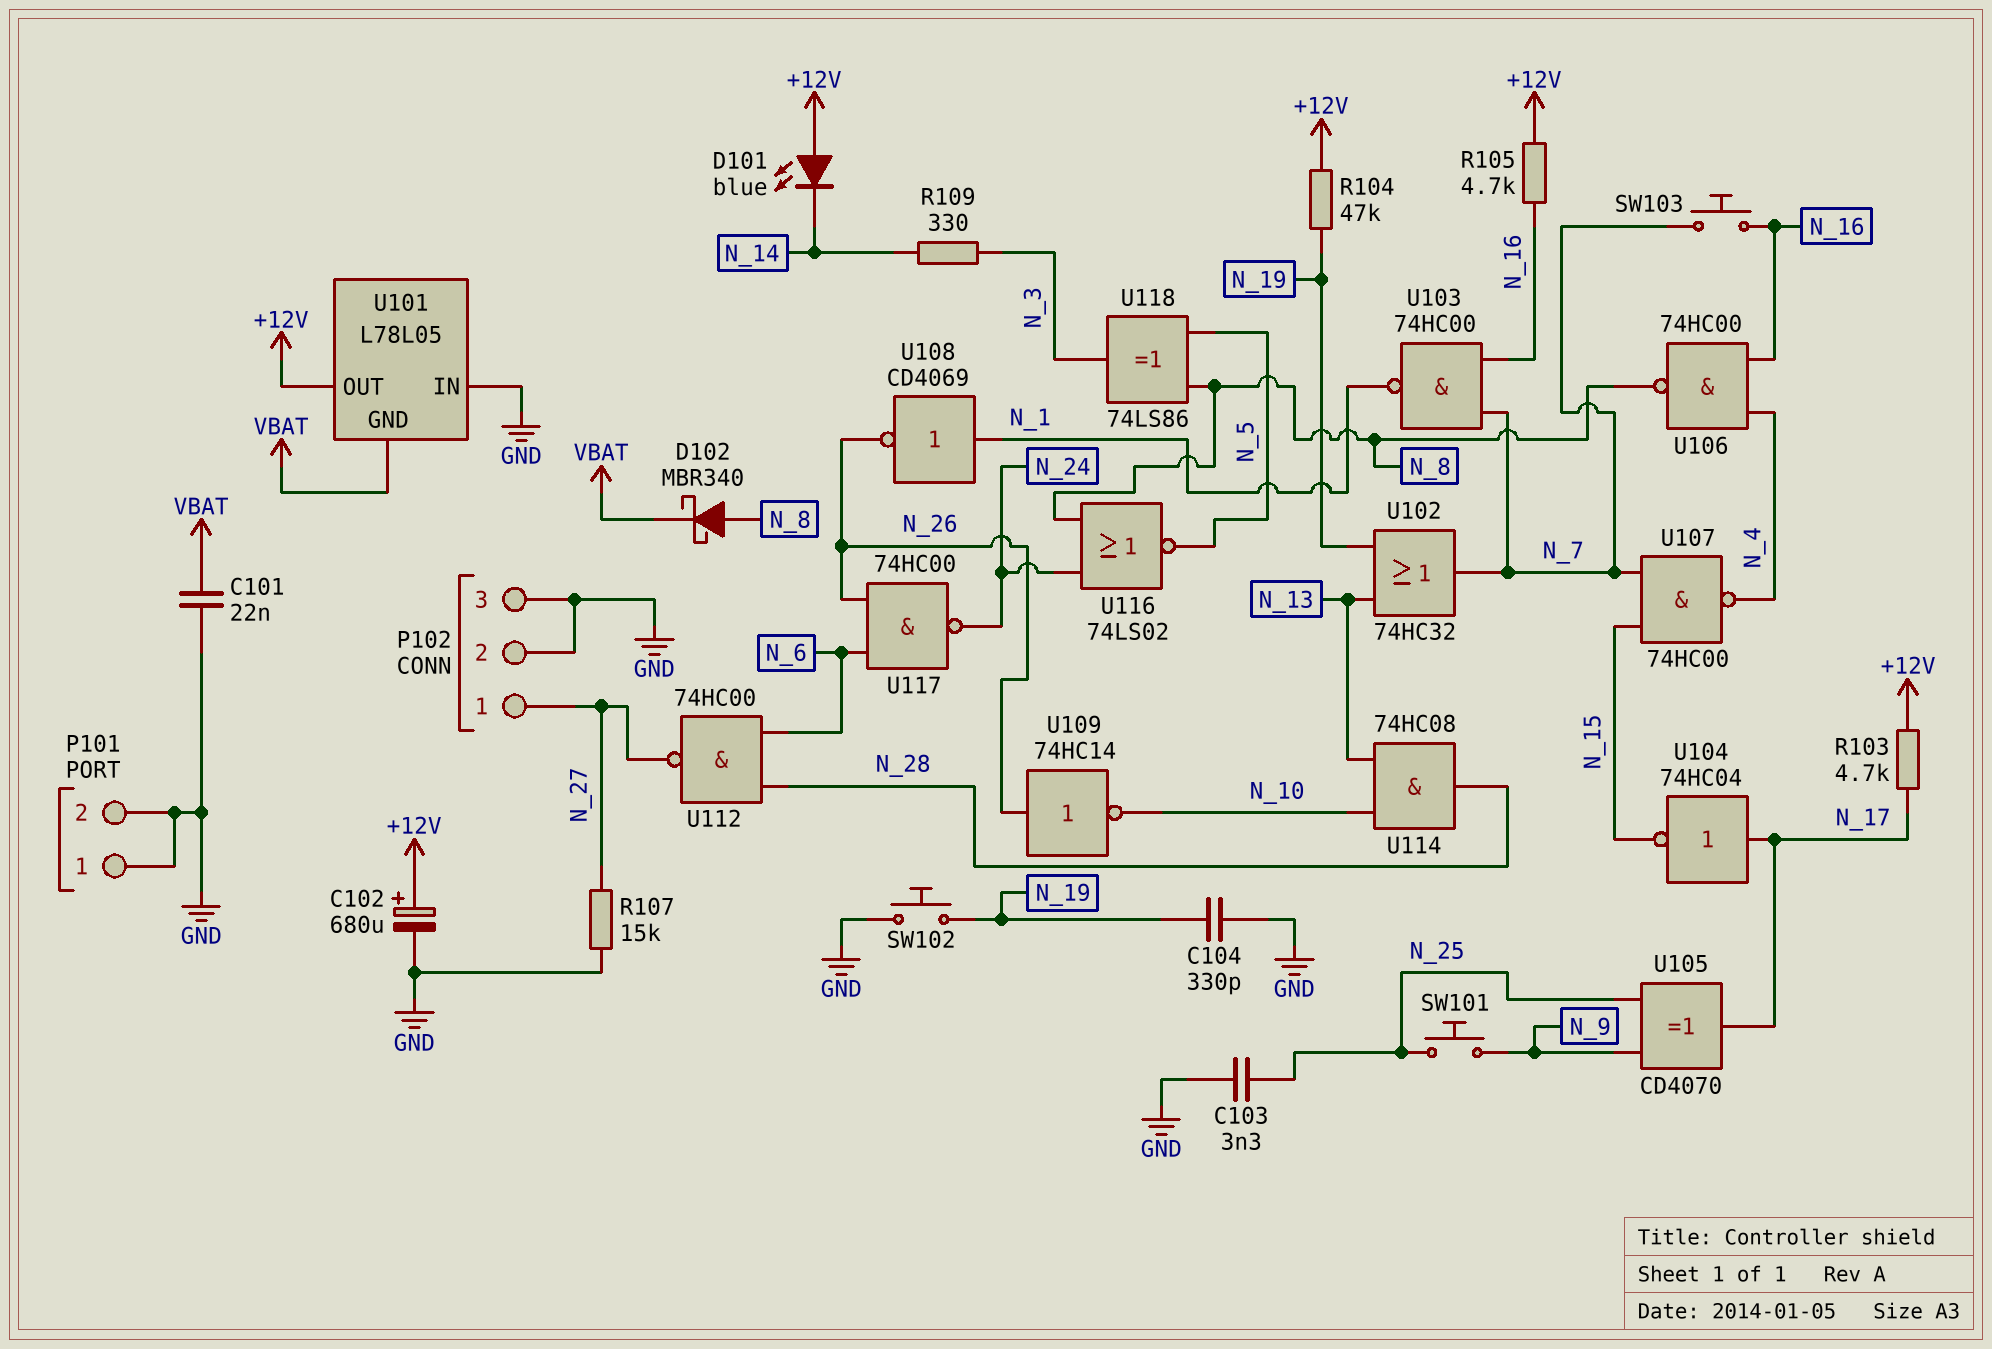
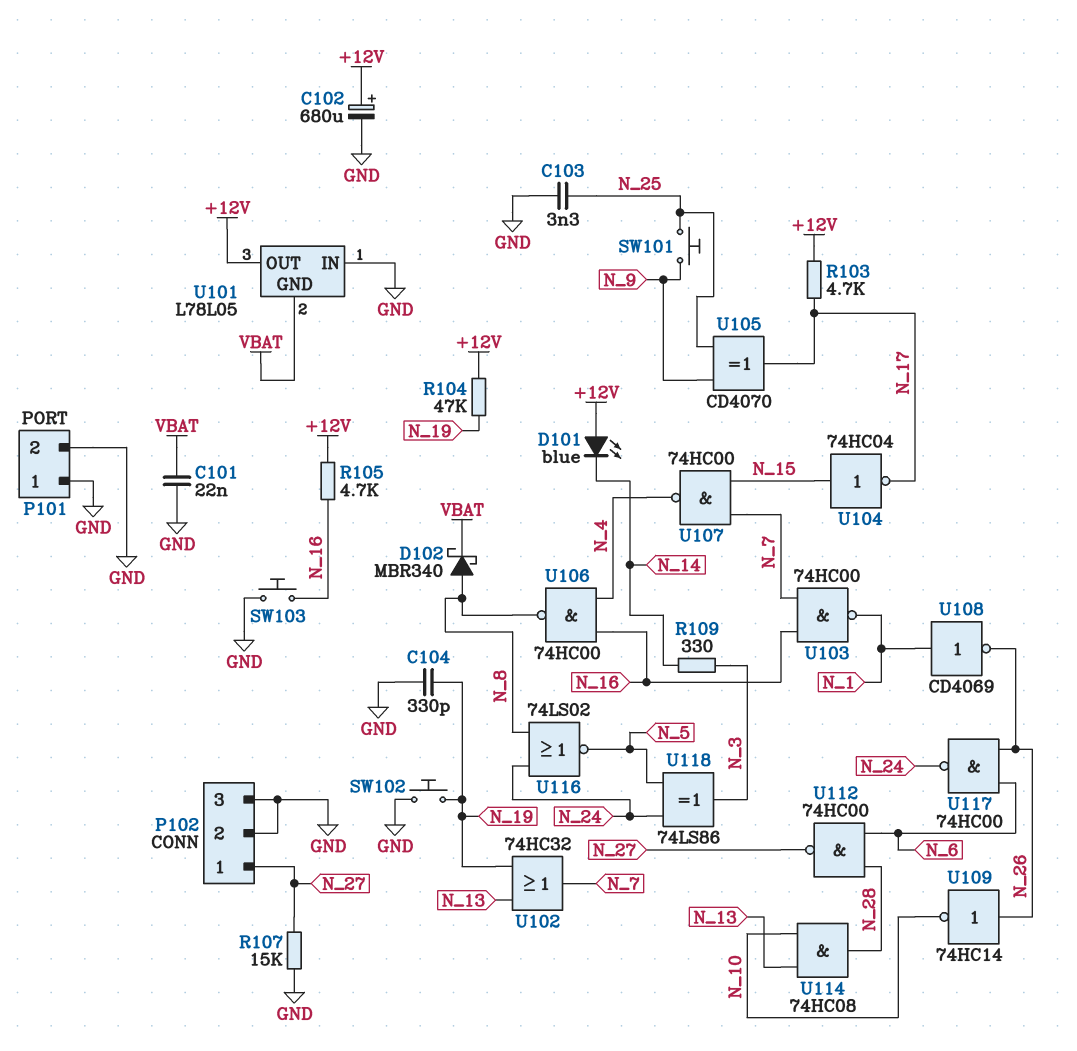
SW103: button (N_7, N_16) -> button (GND, N_16)
U104: NOT 74HC04 (in N_17, out N_15) -> NOT 74HC04 (in N_15, out N_17)
U118: XOR 74LS86 (in N_5, in N_8, out N_3) -> XOR 74LS86 (in N_5, in N_24, out N_3)

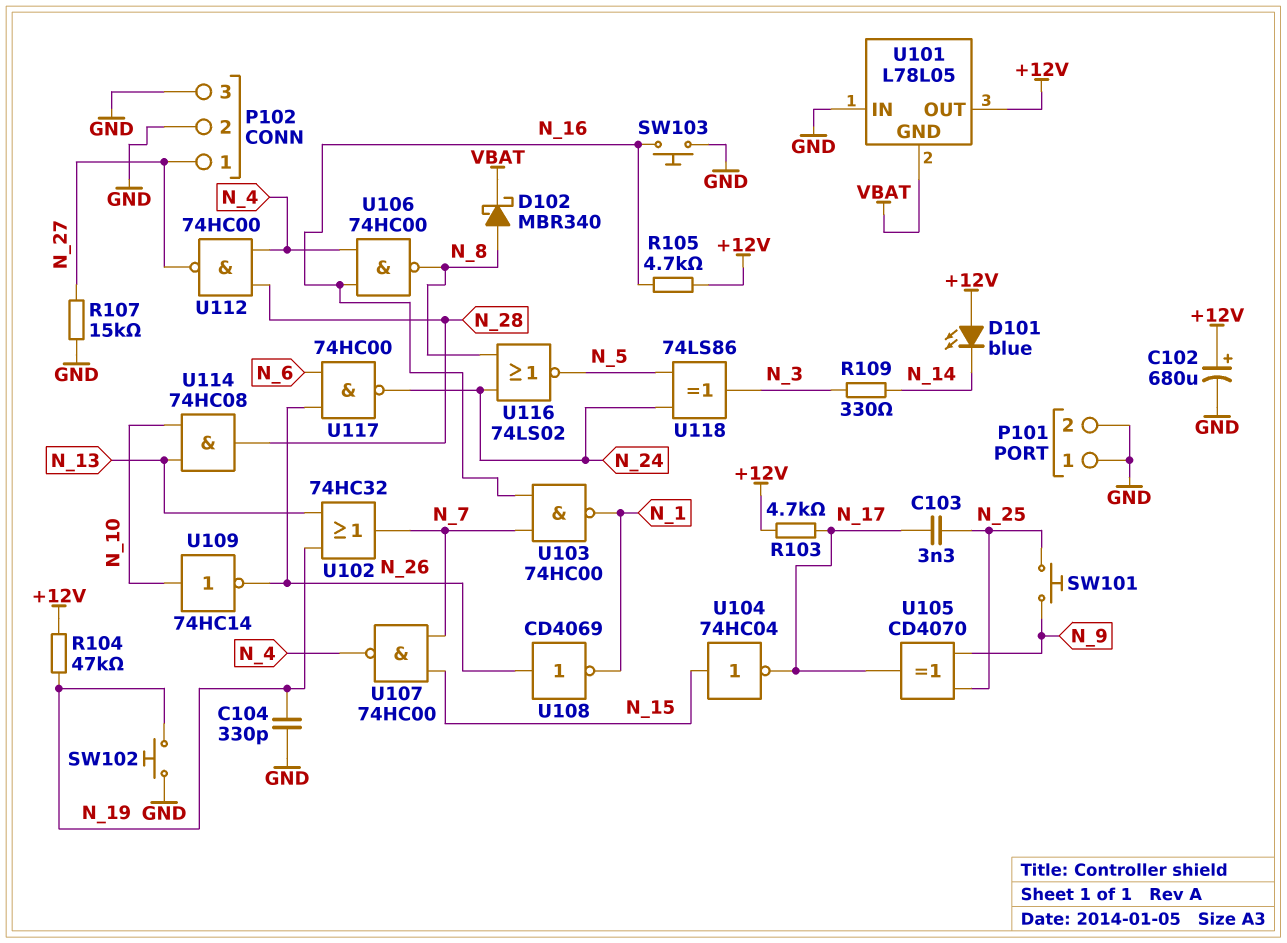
C101: 22nF (GND, VBAT) -> none
C103: 3.3nF (GND, N_25) -> 3.3nF (N_17, N_25)
U108: NOT CD4069 (in N_1, out N_26) -> NOT CD4069 (in N_26, out N_1)
U109: NOT 74HC14 (in N_26, out N_10) -> NOT 74HC14 (in N_10, out N_26)
U112: NAND 74HC00 (in N_6, in N_28, out N_27) -> NAND 74HC00 (in N_4, in N_28, out N_27)

